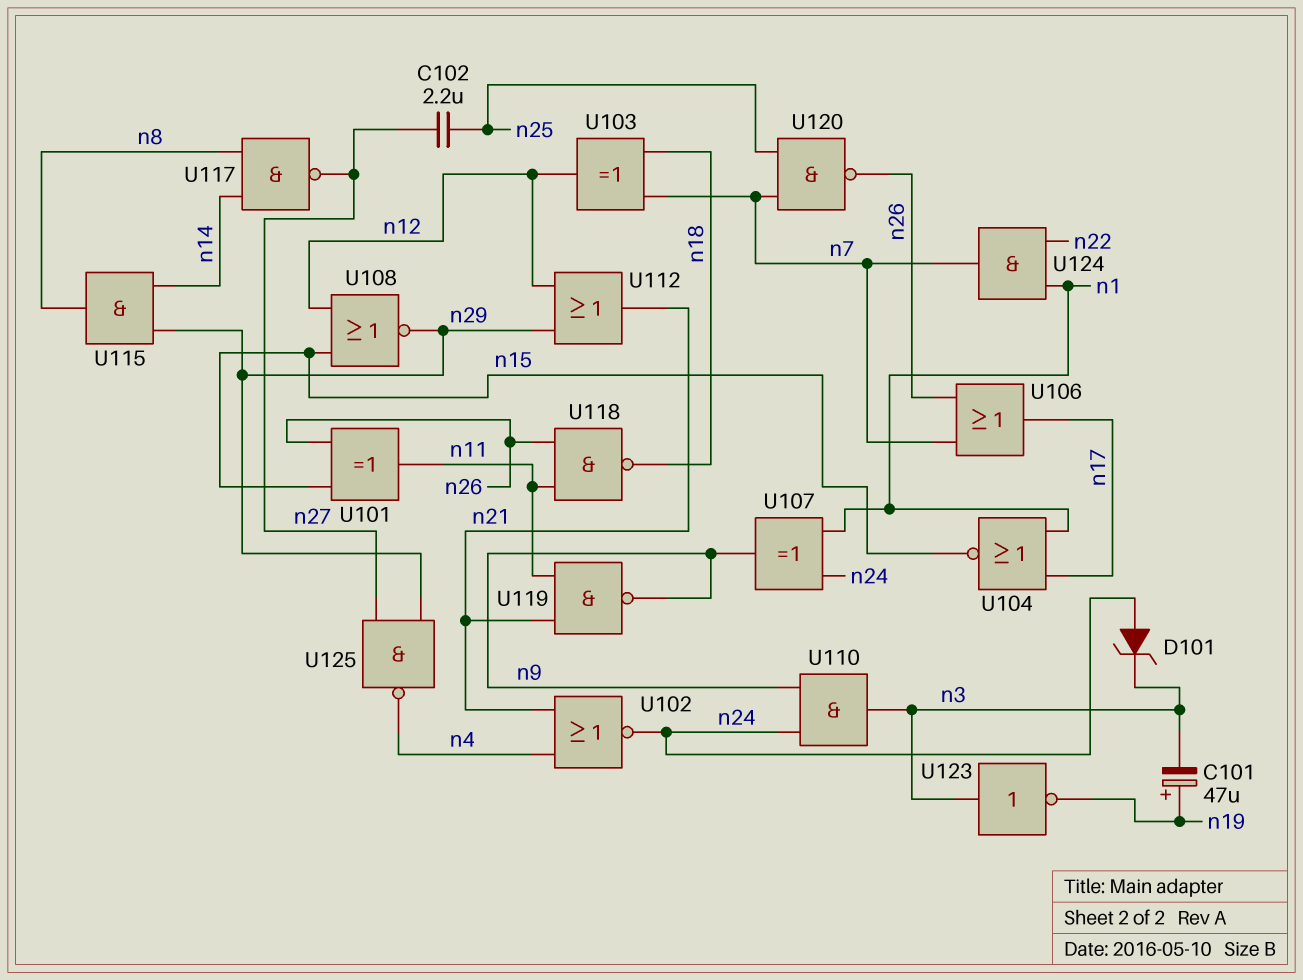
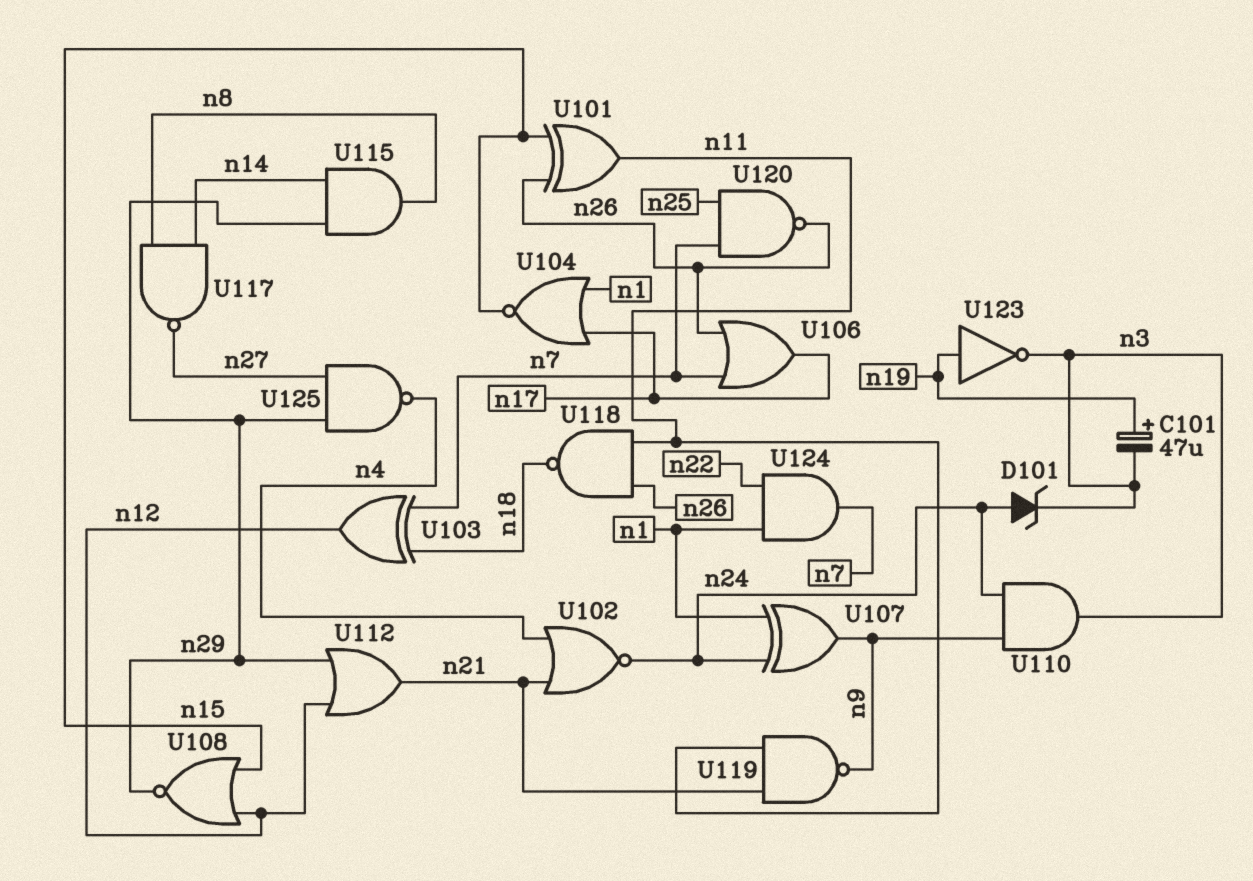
C102: 2.2uF (n25, n27) -> none
U123: NOT (in n3, out n19) -> NOT (in n19, out n3)

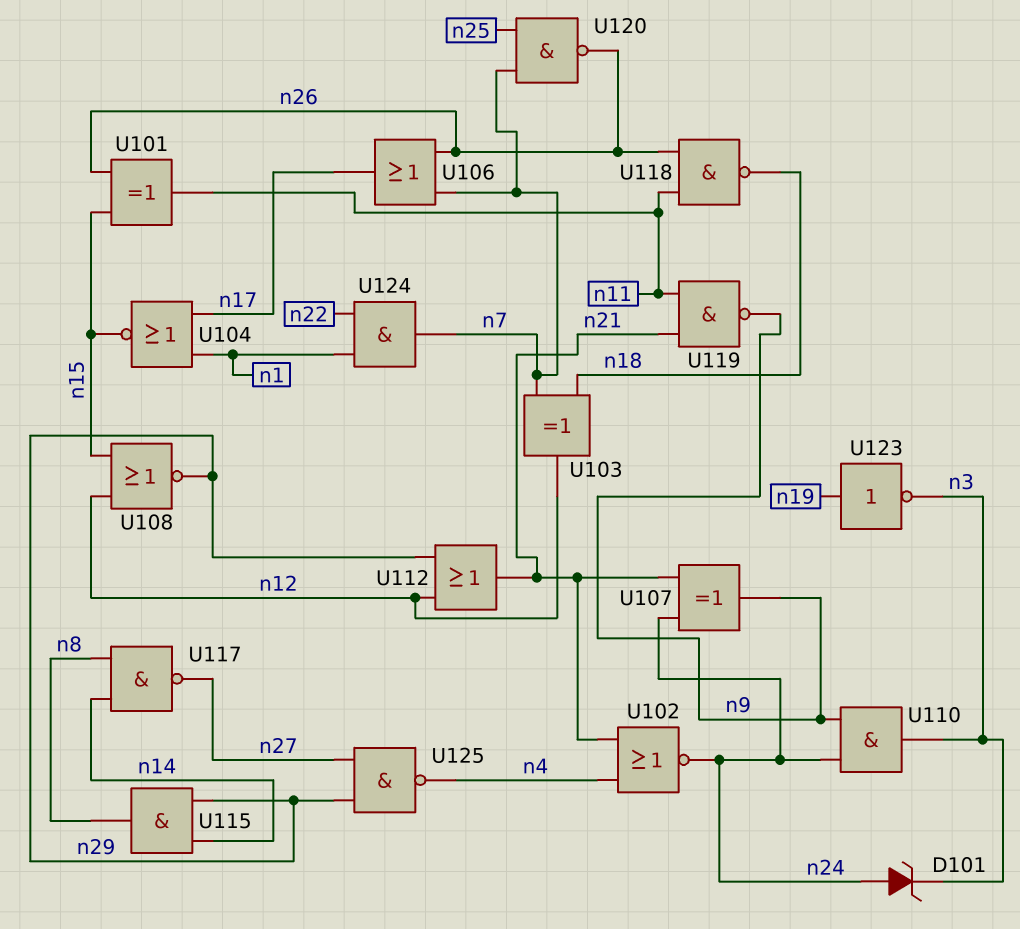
C101: 47uF (plus n19, minus n3) -> none
U107: XOR (in n1, in n24, out n9) -> XOR (in n21, in n24, out n9)

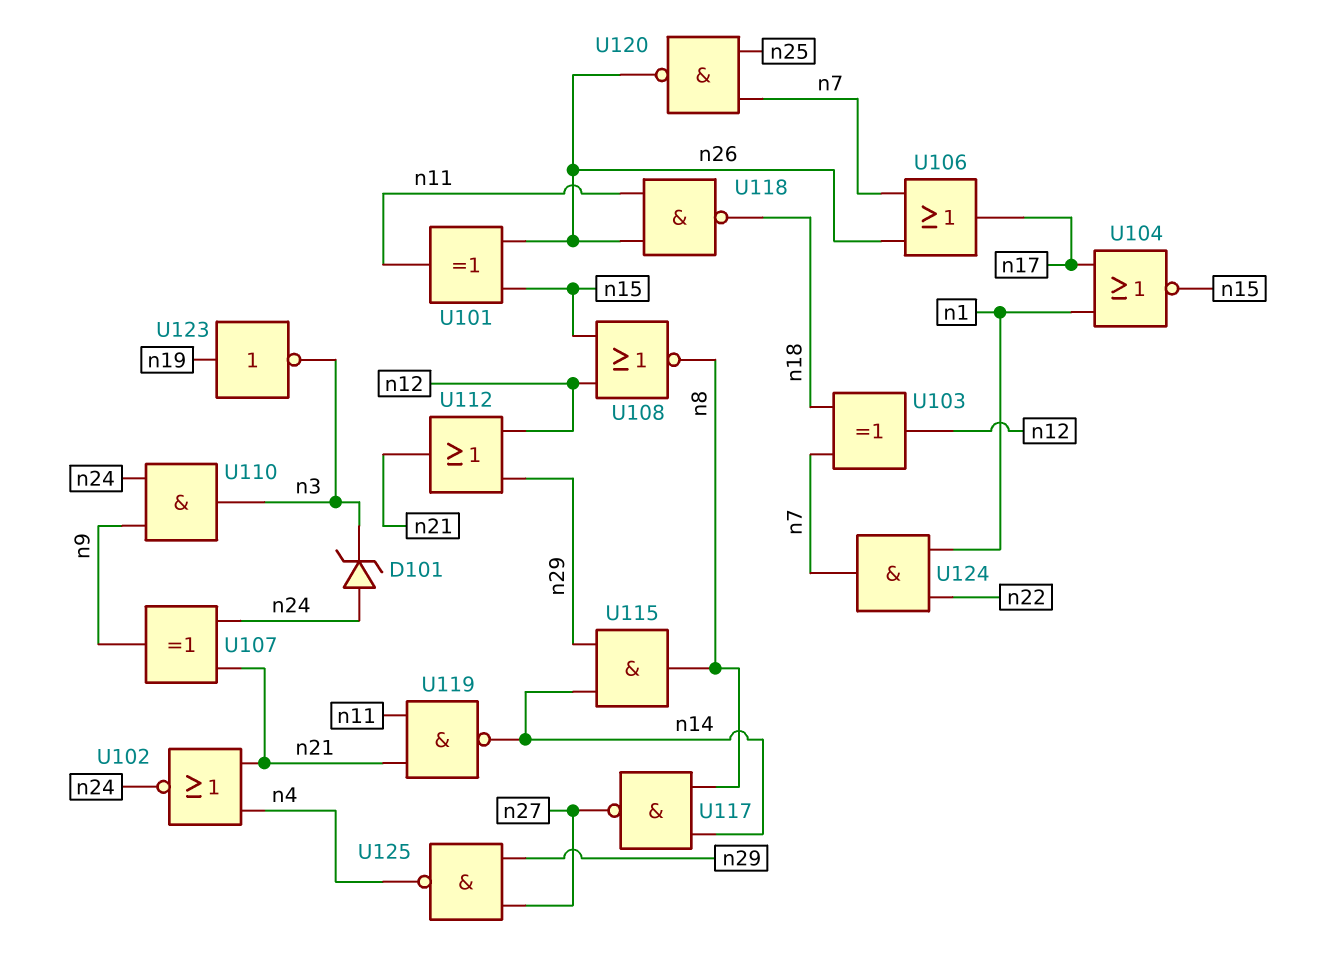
U108: NOR (in n12, in n15, out n29) -> NOR (in n12, in n15, out n8)
U119: NAND (in n11, in n21, out n9) -> NAND (in n11, in n21, out n14)

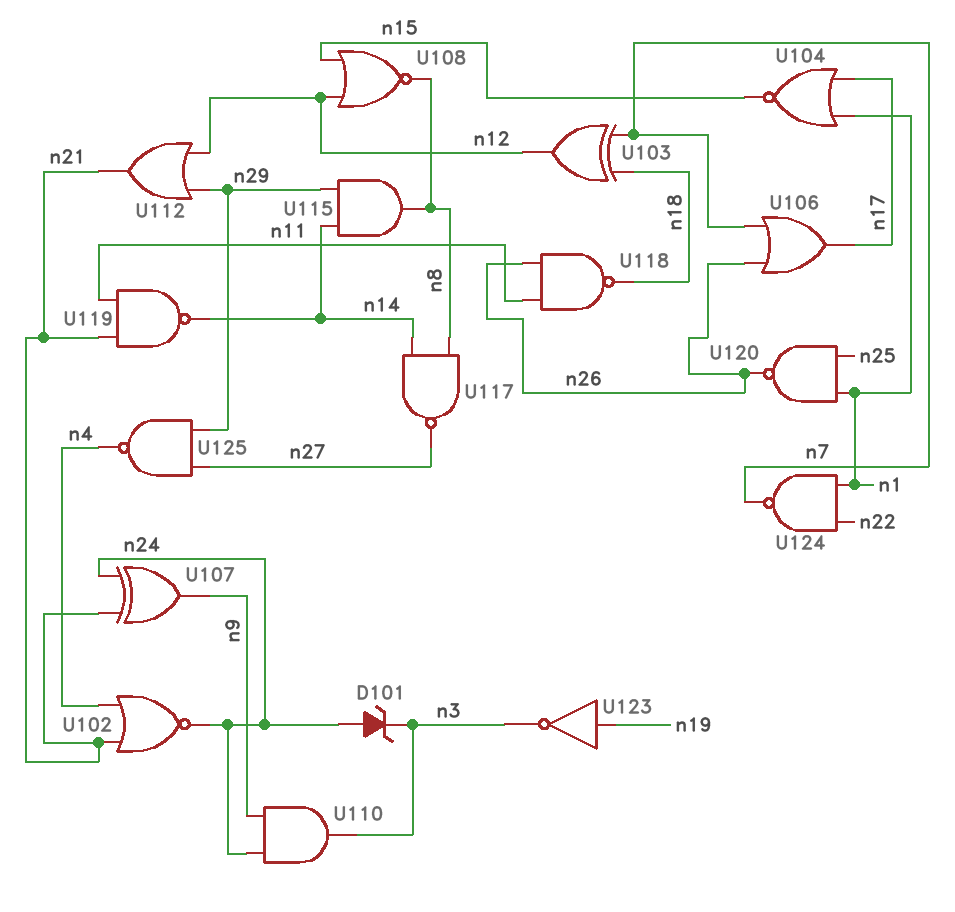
U101: XOR (in n15, in n26, out n11) -> none
U120: NAND (in n7, in n25, out n26) -> NAND (in n1, in n25, out n26)
U124: AND (in n1, in n22, out n7) -> NAND (in n1, in n22, out n7)

